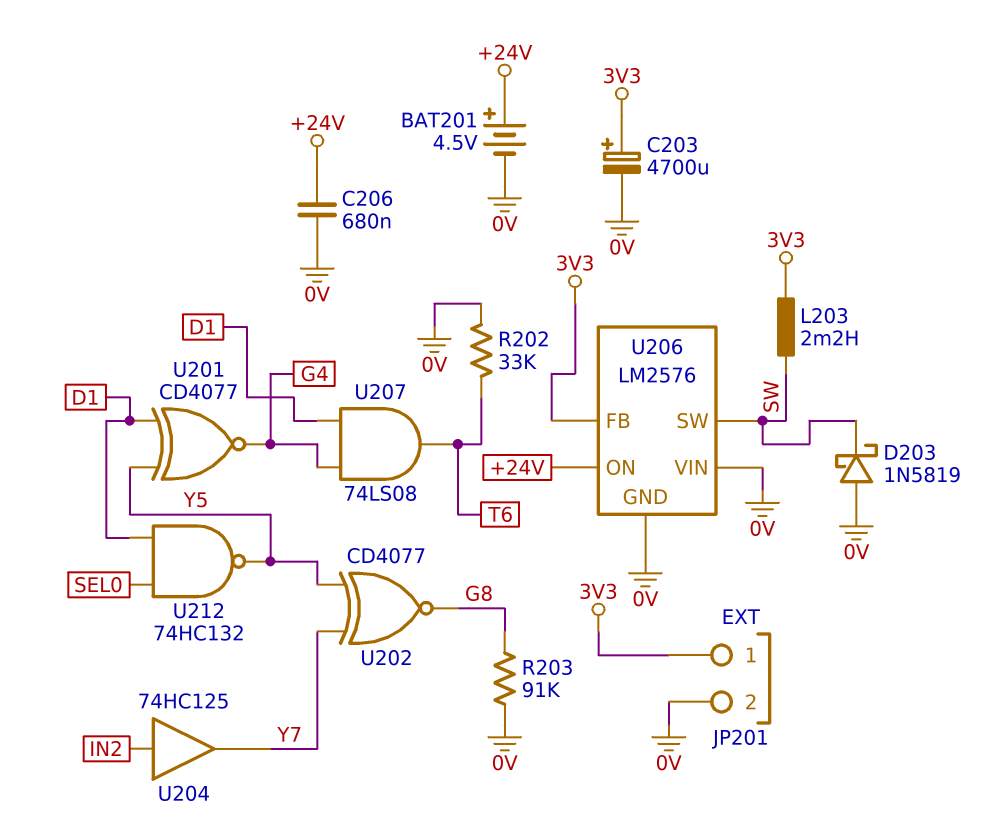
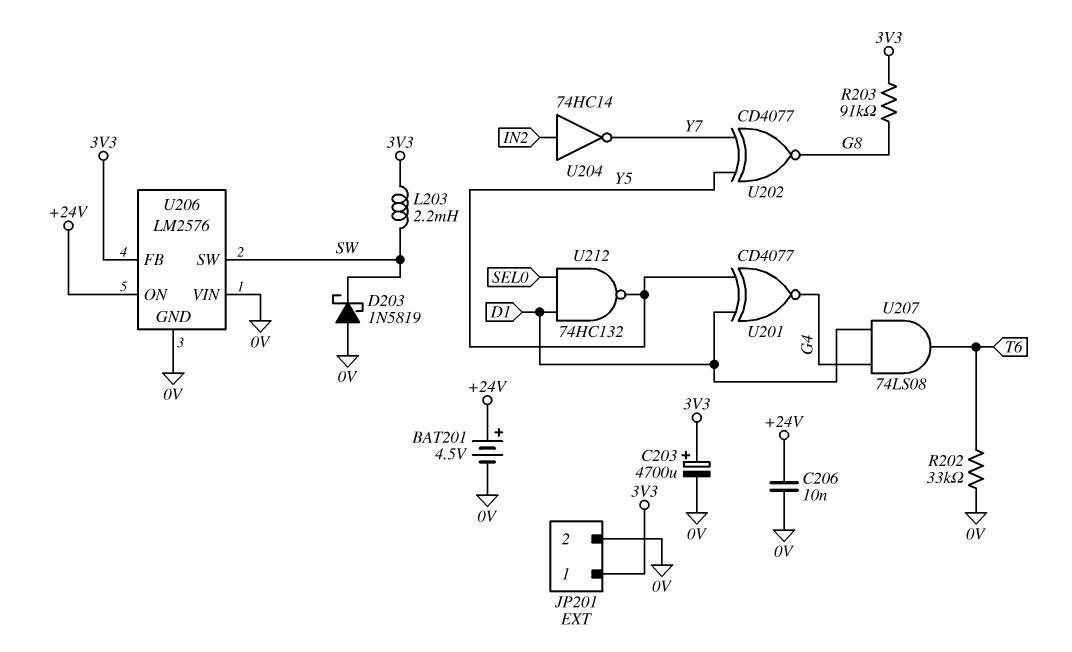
C206: 680nF (+24V, 0V) -> 10nF (+24V, 0V)
R203: 91k (0V, G8) -> 91k (3V3, G8)
U204: buffer 74HC125 (in IN2, out Y7) -> NOT 74HC14 (in IN2, out Y7)

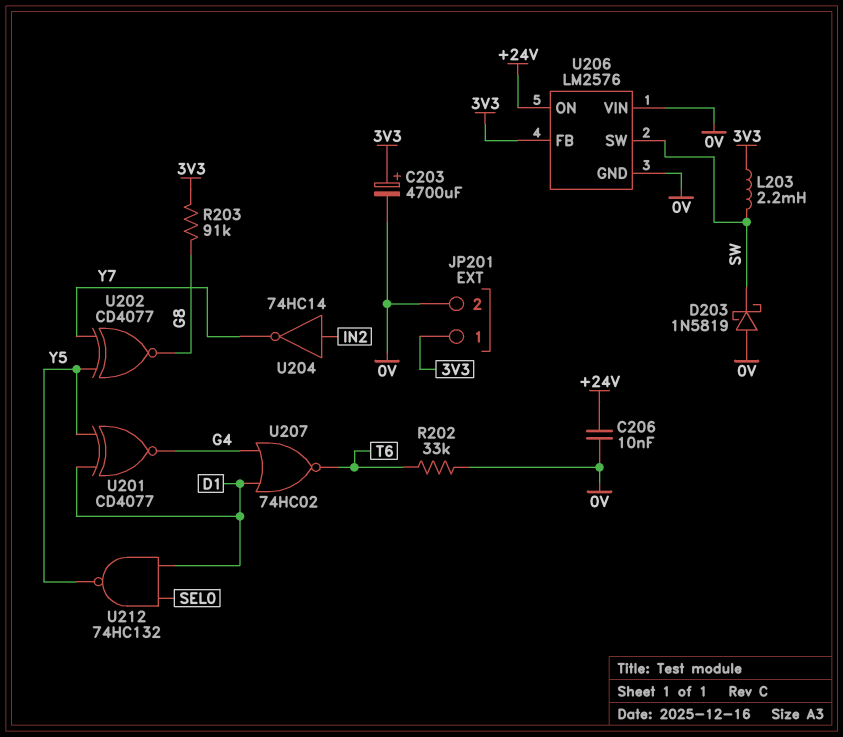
BAT201: 4.5V (plus +24V, minus 0V) -> none
U207: AND 74LS08 (in D1, in G4, out T6) -> NOR 74HC02 (in D1, in G4, out T6)

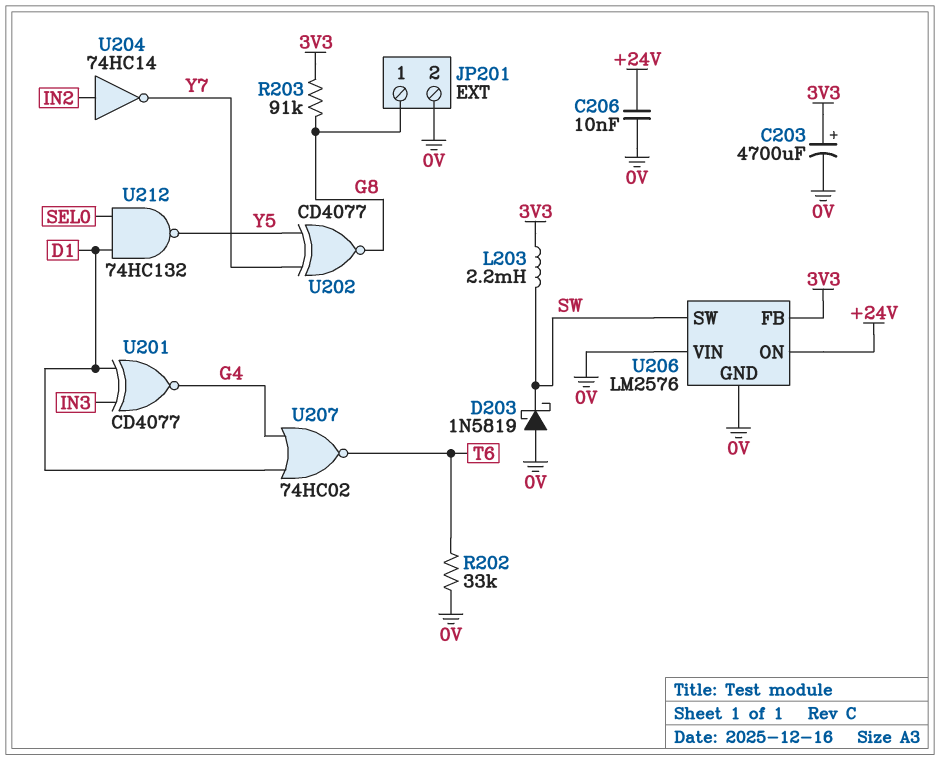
JP201 pin 1: 3V3 -> G8
U201: XNOR CD4077 (in D1, in Y5, out G4) -> XNOR CD4077 (in D1, in IN3, out G4)

